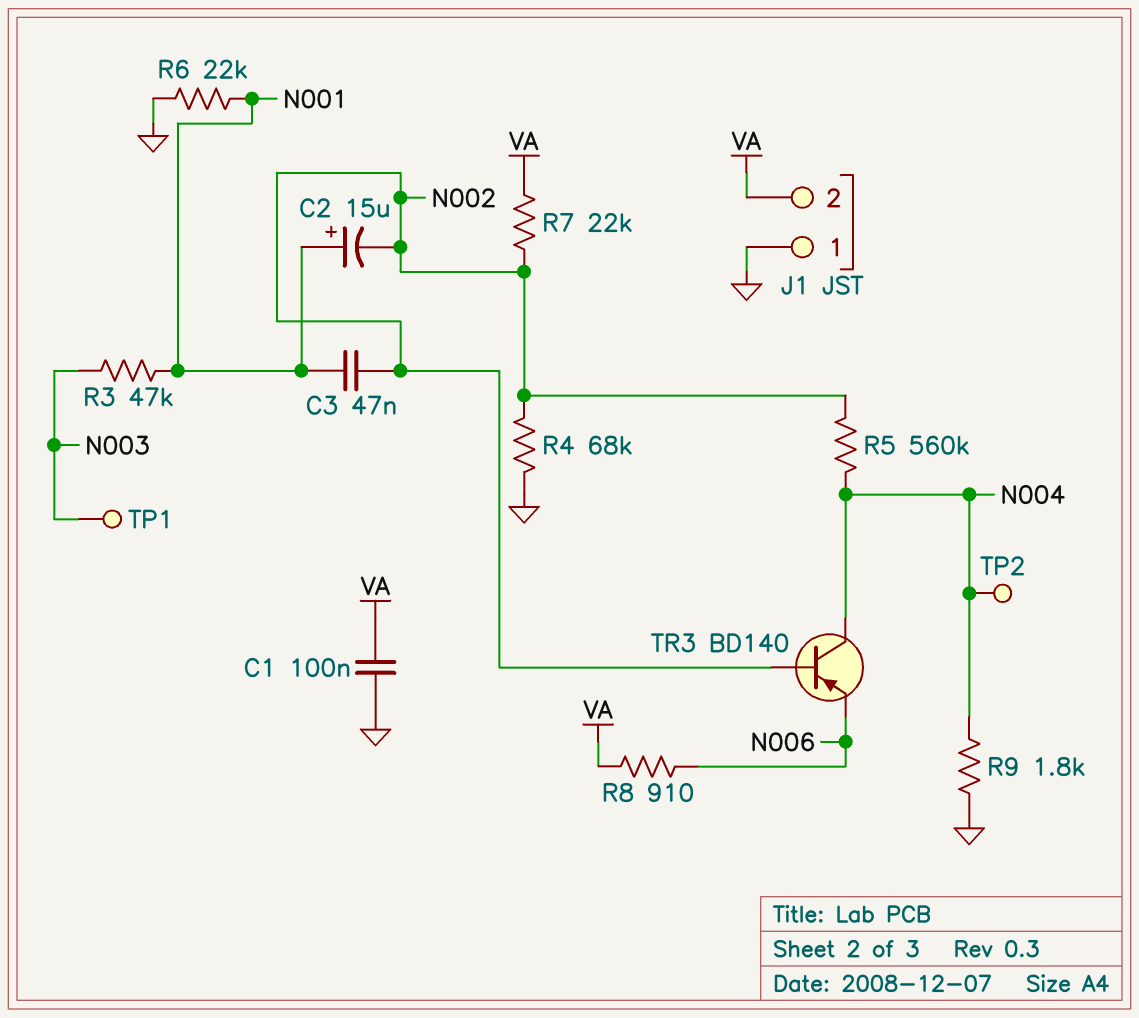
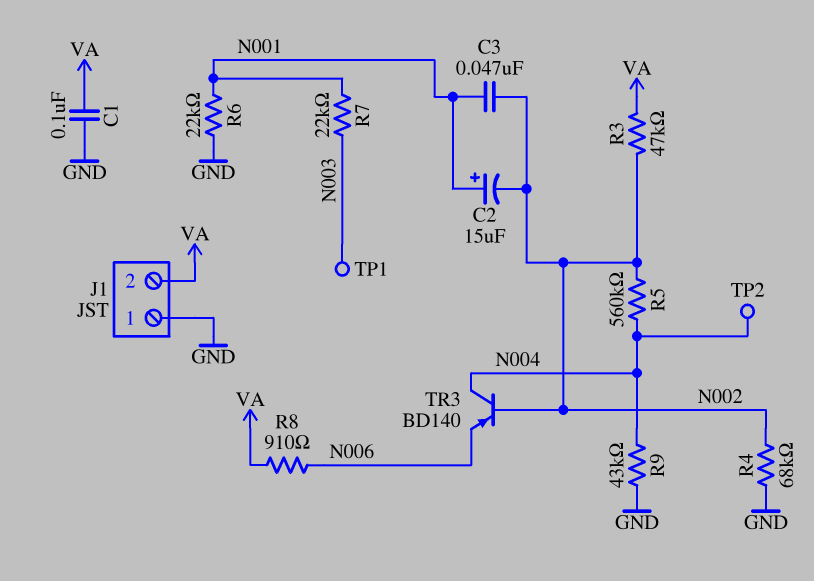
R3: 47k (N001, N003) -> 47k (N002, VA)
R7: 22k (N002, VA) -> 22k (N001, N003)
R9: 1.8k (GND, N004) -> 43k (GND, N004)

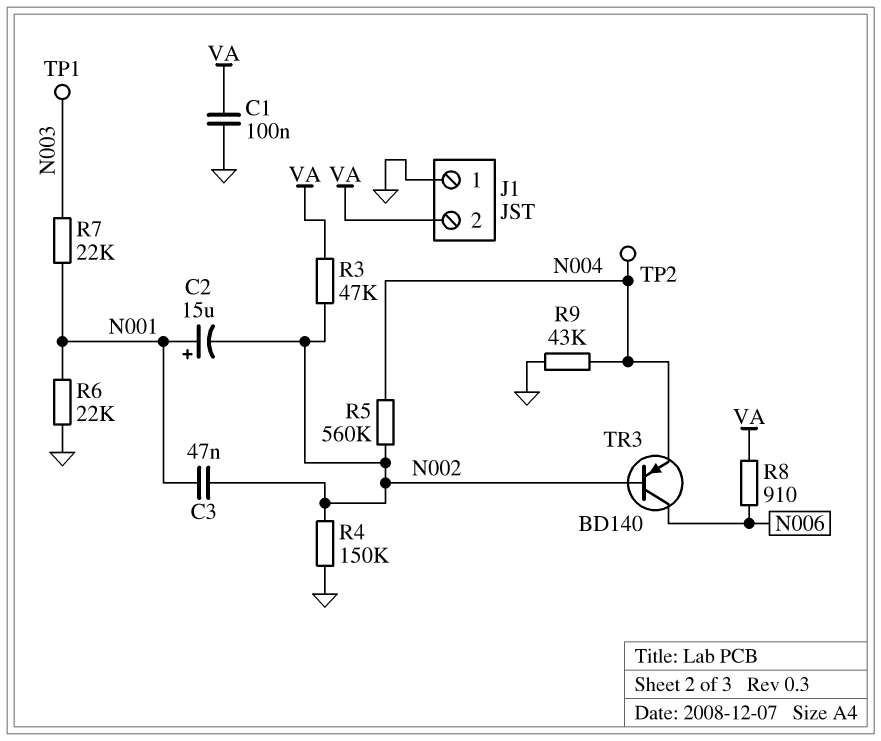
R4: 68k (GND, N002) -> 150k (GND, N002)
TR3: PNP BD140 (B N002, C N004, E N006) -> PNP BD140 (B N002, C N006, E N004)

